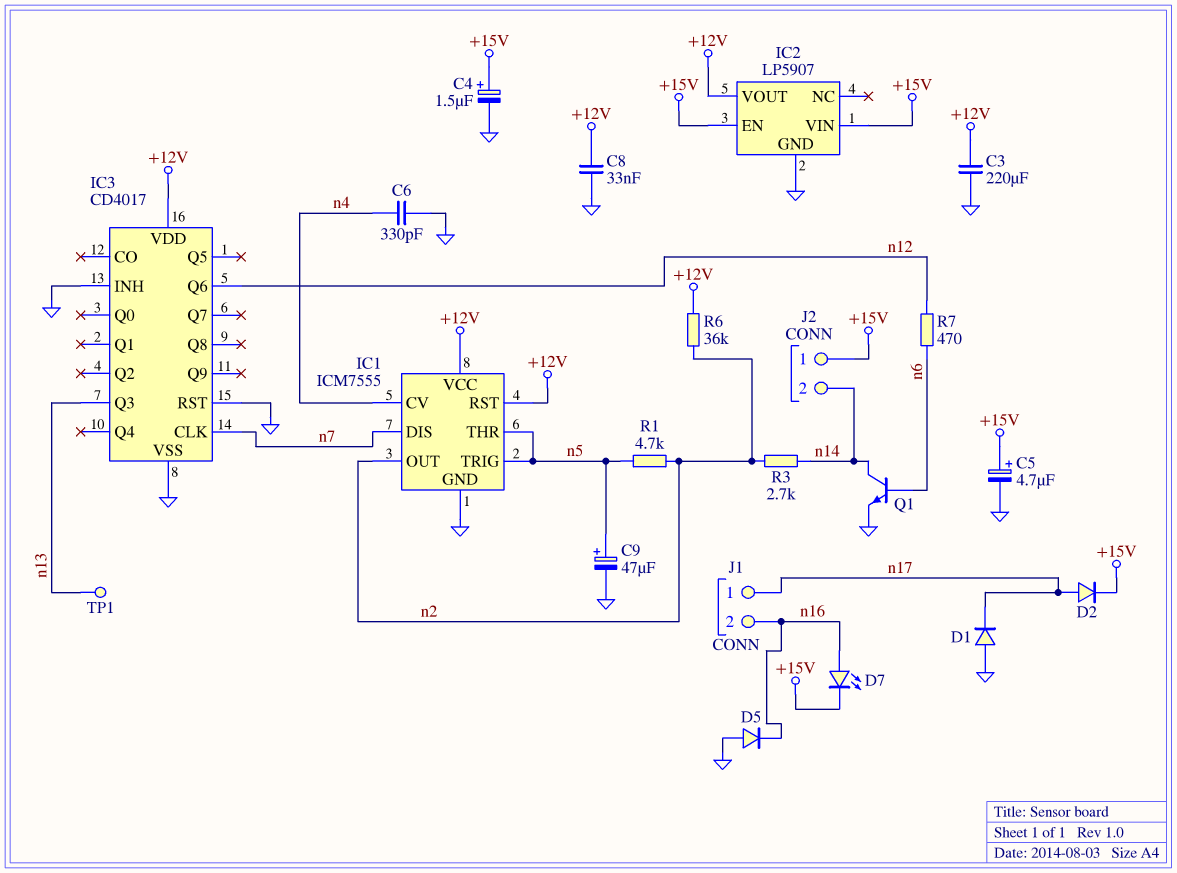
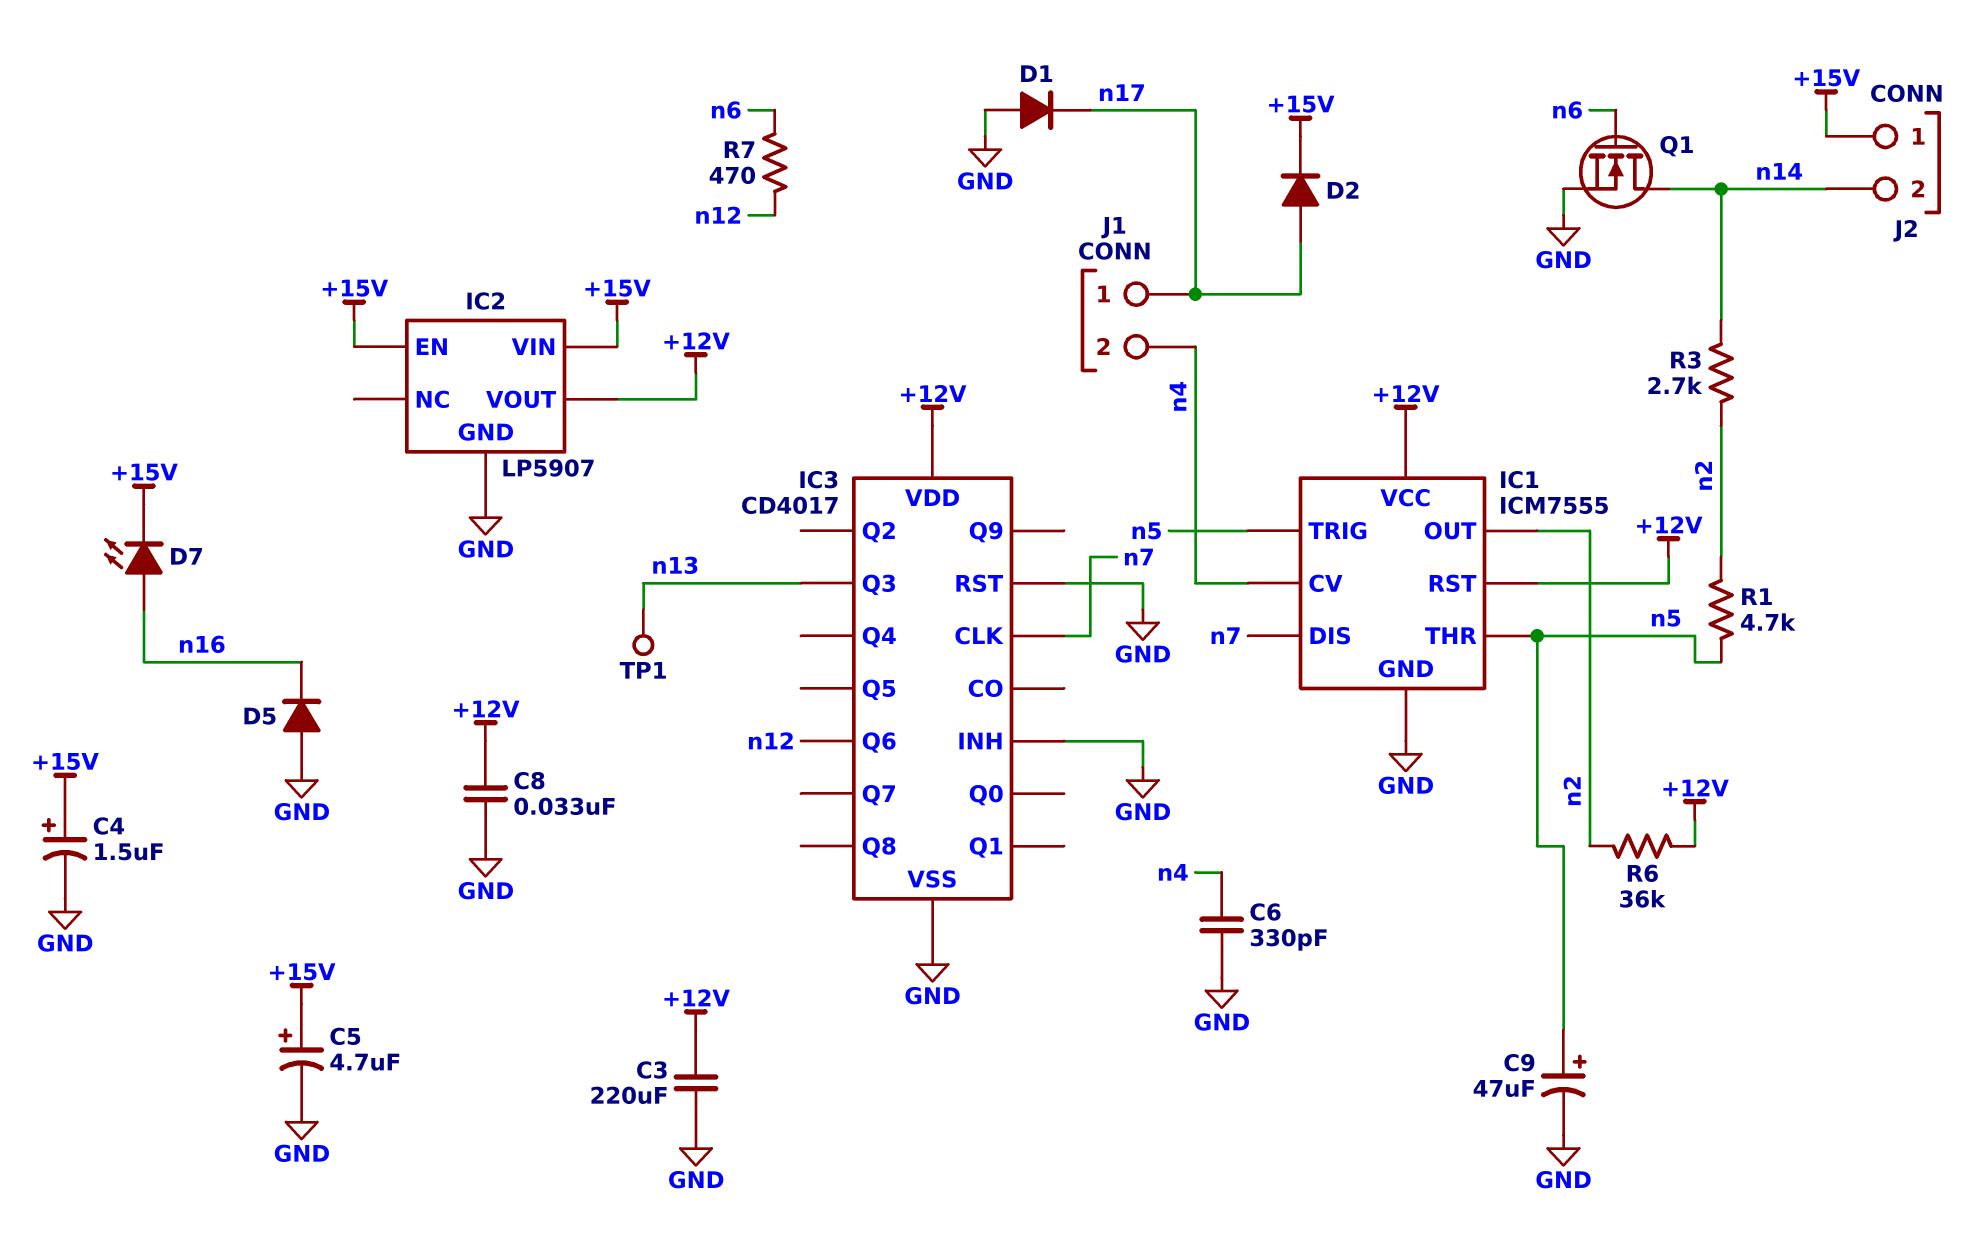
J1 pin 2: n16 -> n4
Q1: NPN (B n6, C n14, E GND) -> NMOS (G n6, D n14, S GND)

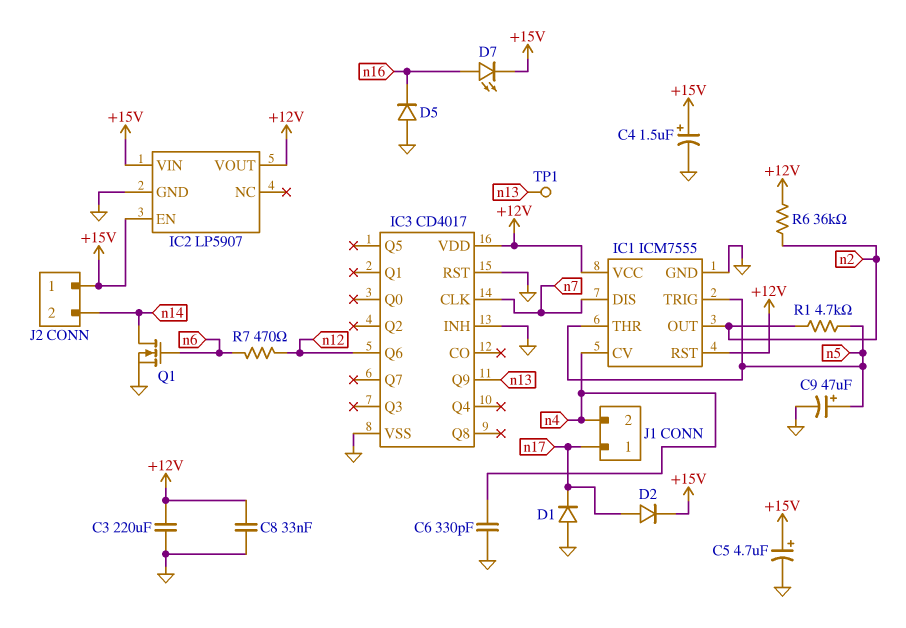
IC3 pin Q3: n13 -> none
IC3 pin Q9: none -> n13
R3: 2.7k (n2, n14) -> none

